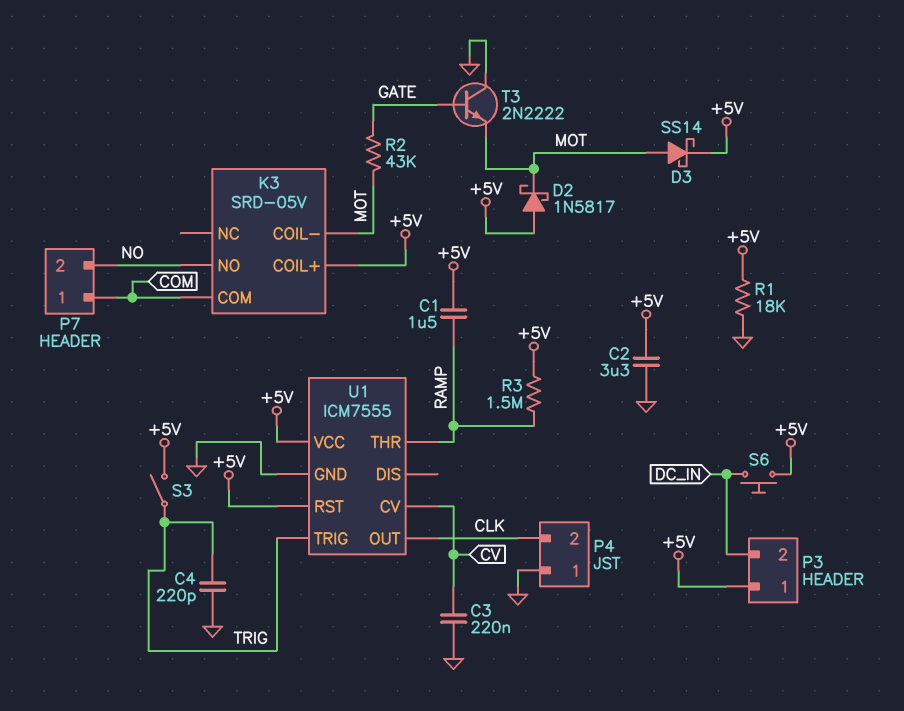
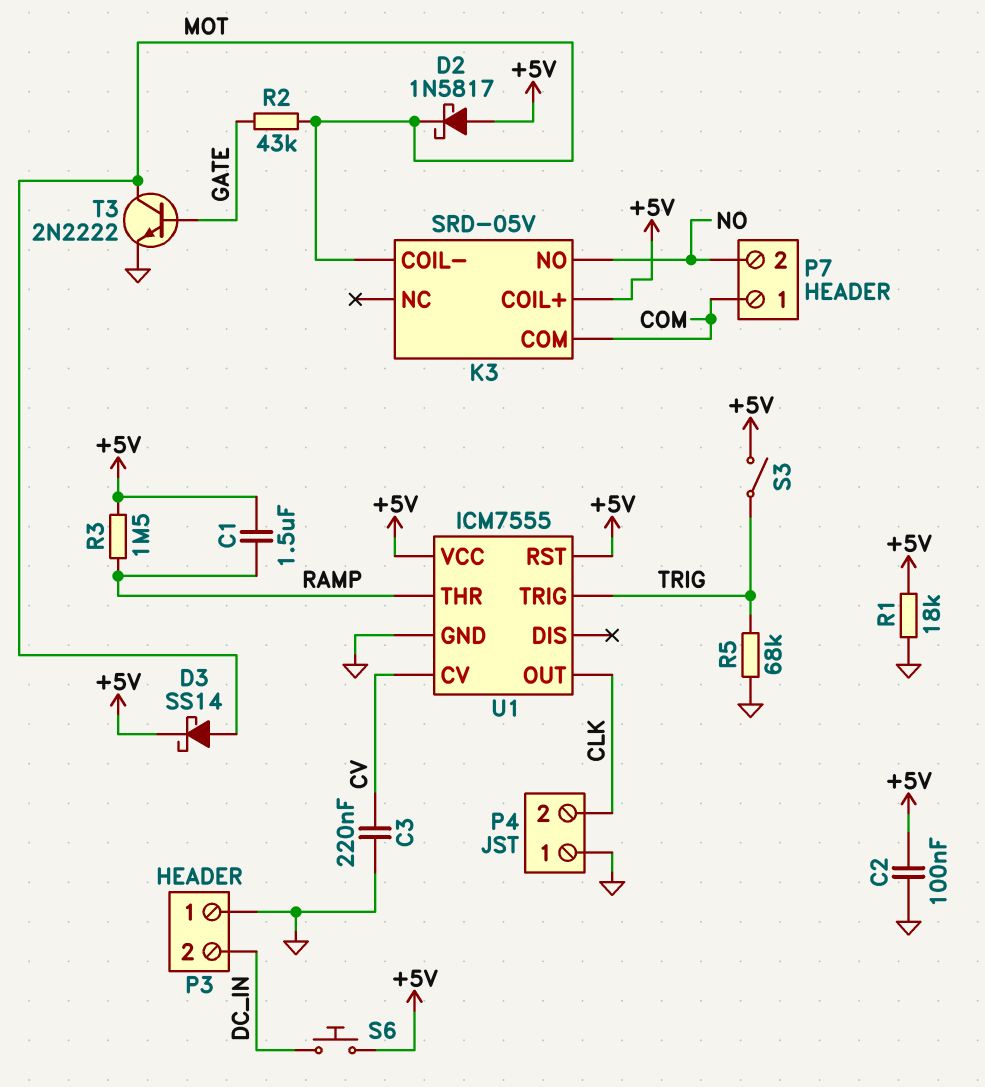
C2: 3.3uF (+5V, GND) -> 100nF (+5V, GND)
C4: 220pF (GND, TRIG) -> none
P3 pin 1: +5V -> GND
R5: none -> 68k (GND, TRIG)
T3: NPN 2N2222 (B GATE, C GND, E MOT) -> NPN 2N2222 (B GATE, C MOT, E GND)

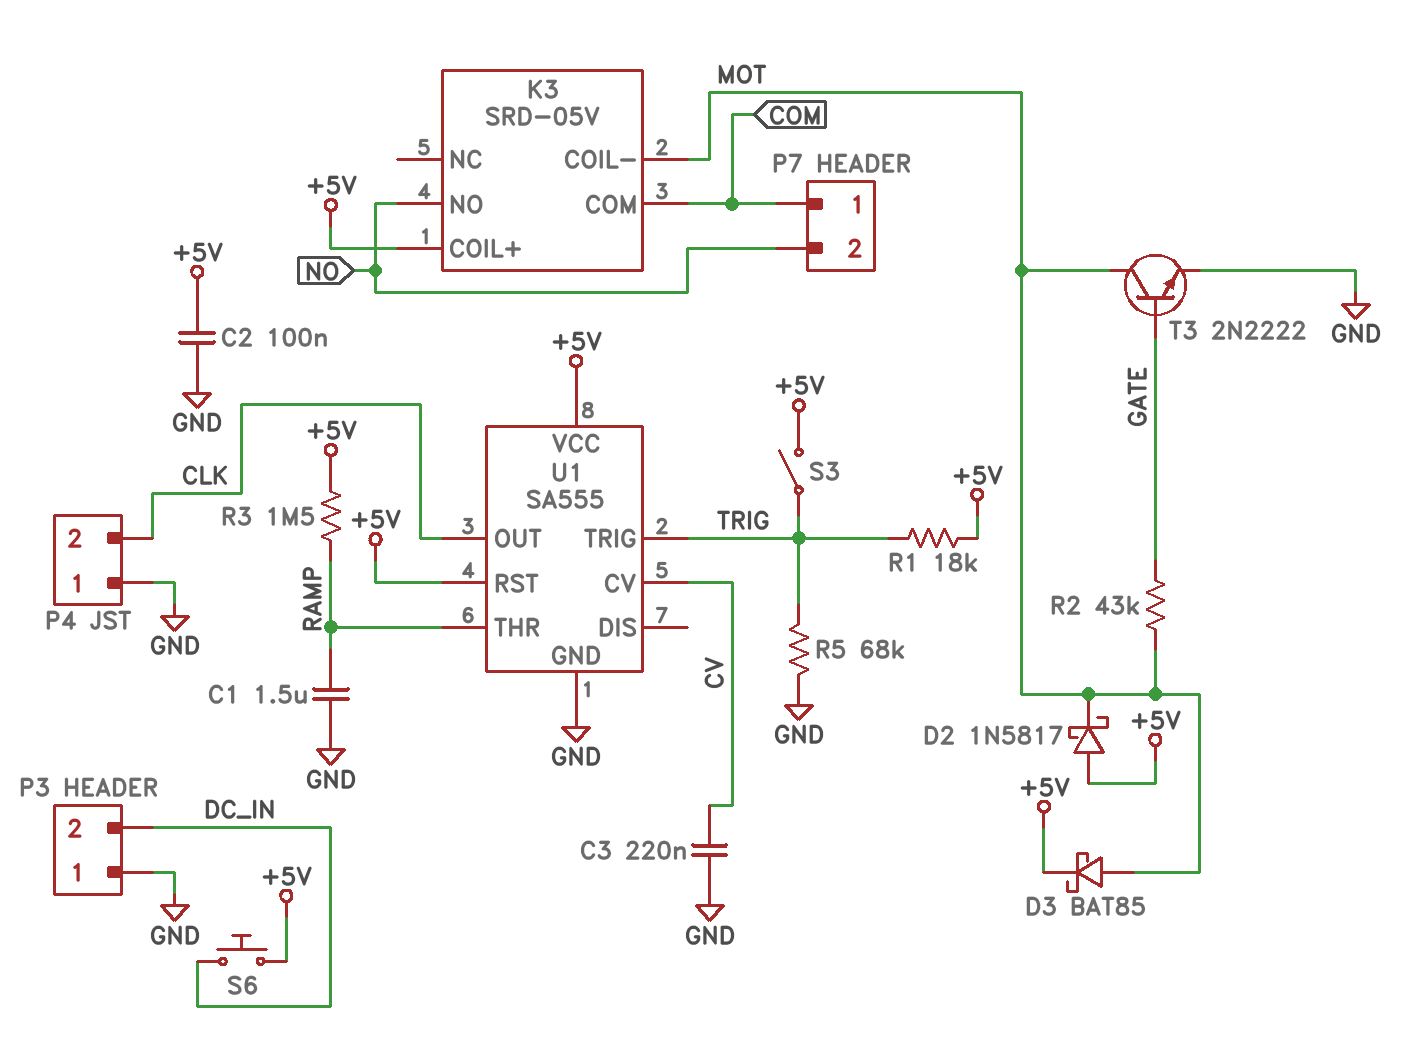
C1: 1.5uF (+5V, RAMP) -> 1.5uF (GND, RAMP)
D3: schottky SS14 (A MOT, K +5V) -> schottky BAT85 (A MOT, K +5V)
R1: 18k (+5V, GND) -> 18k (+5V, TRIG)
U1: ICM7555 -> SA555

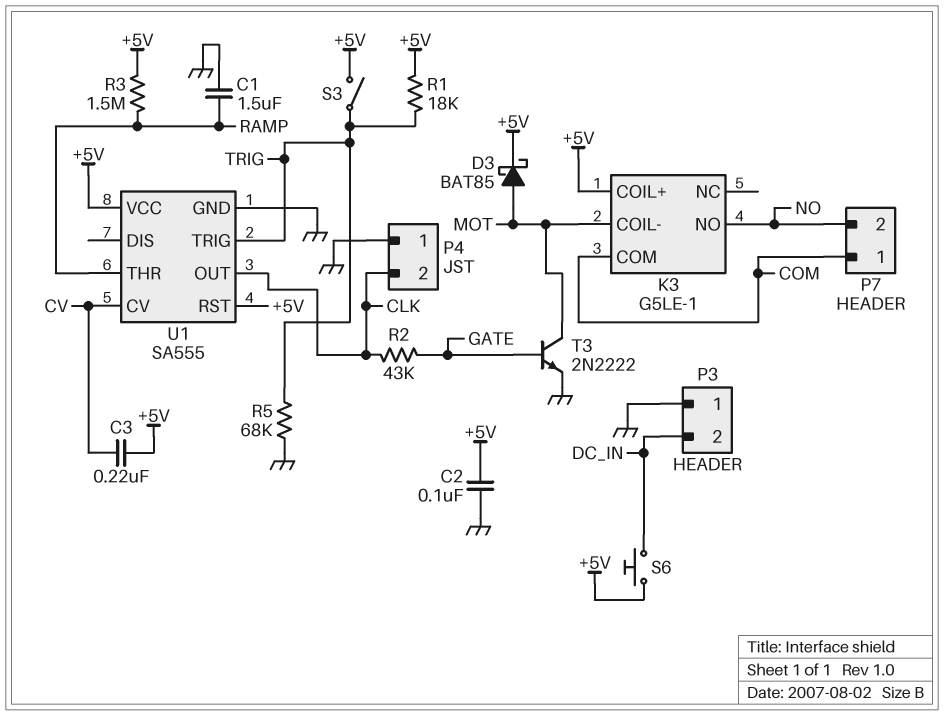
C3: 220nF (CV, GND) -> 220nF (+5V, CV)
D2: schottky 1N5817 (A +5V, K MOT) -> none
K3: SRD-05V -> G5LE-1
R2: 43k (GATE, MOT) -> 43k (CLK, GATE)

